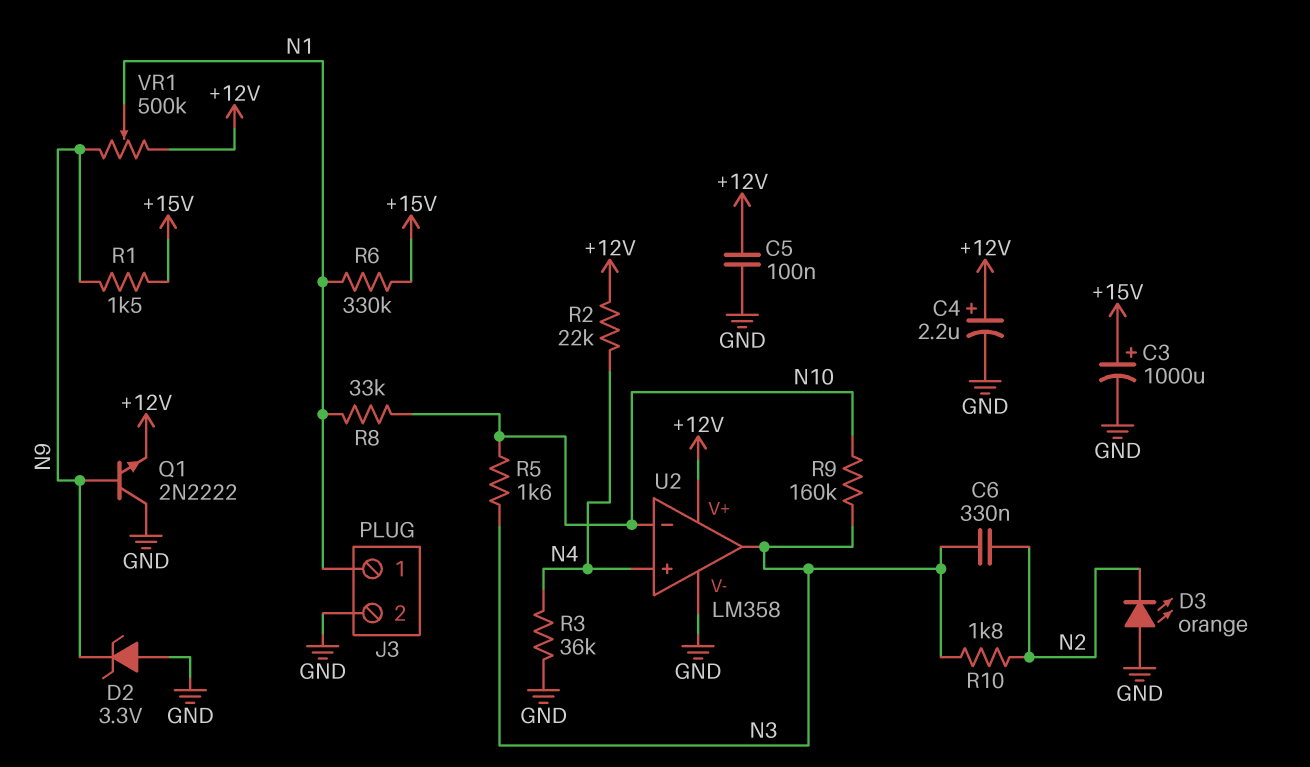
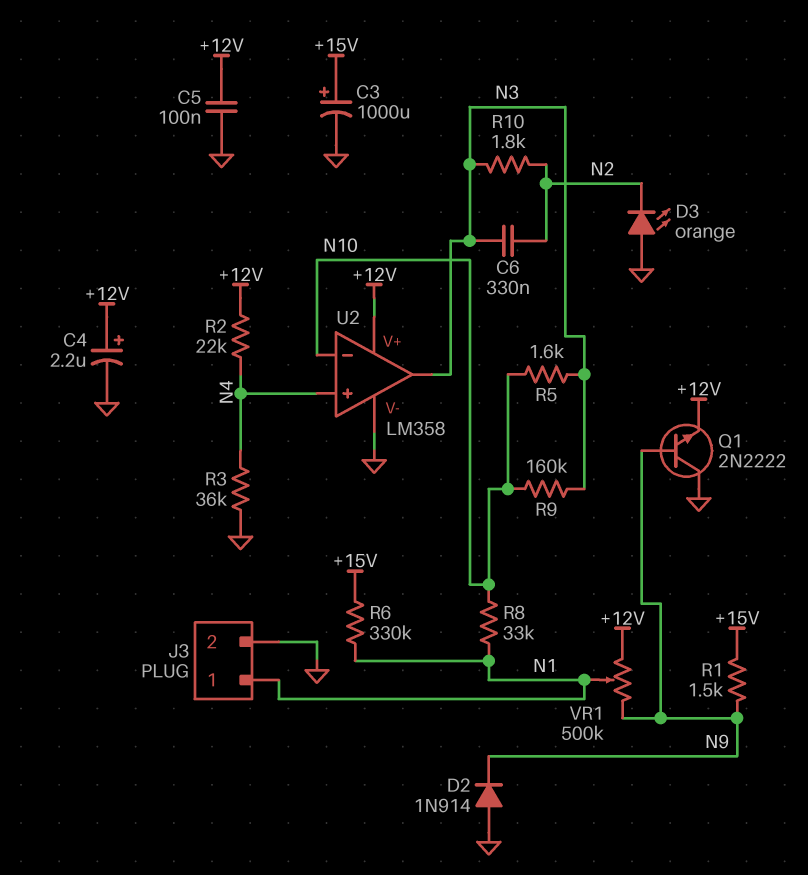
D2: zener 3.3V (A GND, K N9) -> diode 1N914 (A GND, K N9)

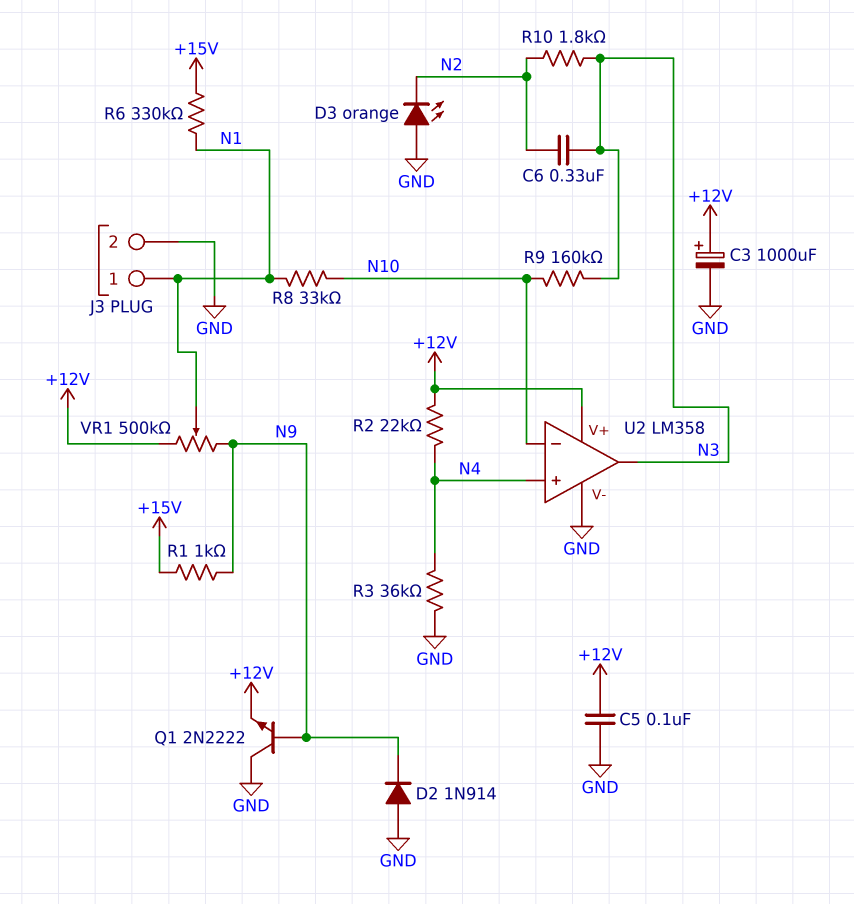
C3: 1000uF (plus +15V, minus GND) -> 1000uF (plus +12V, minus GND)
C4: 2.2uF (plus +12V, minus GND) -> none
R1: 1.5k (+15V, N9) -> 1k (+15V, N9)
R5: 1.6k (N3, N10) -> none

